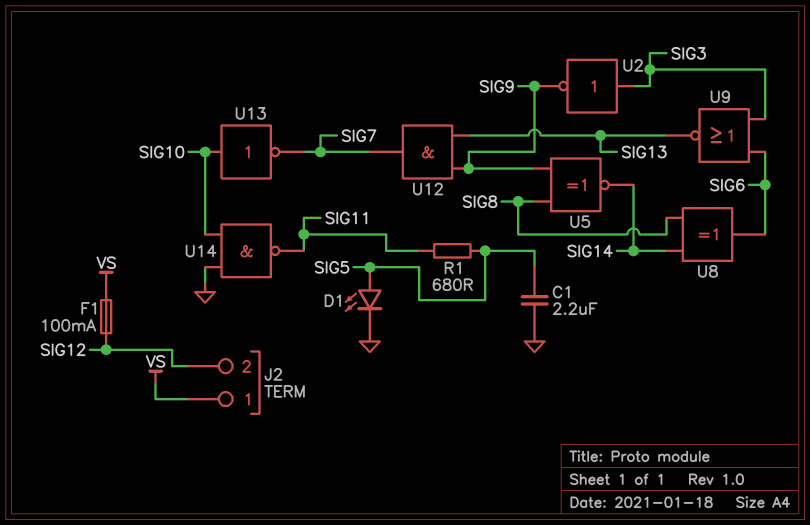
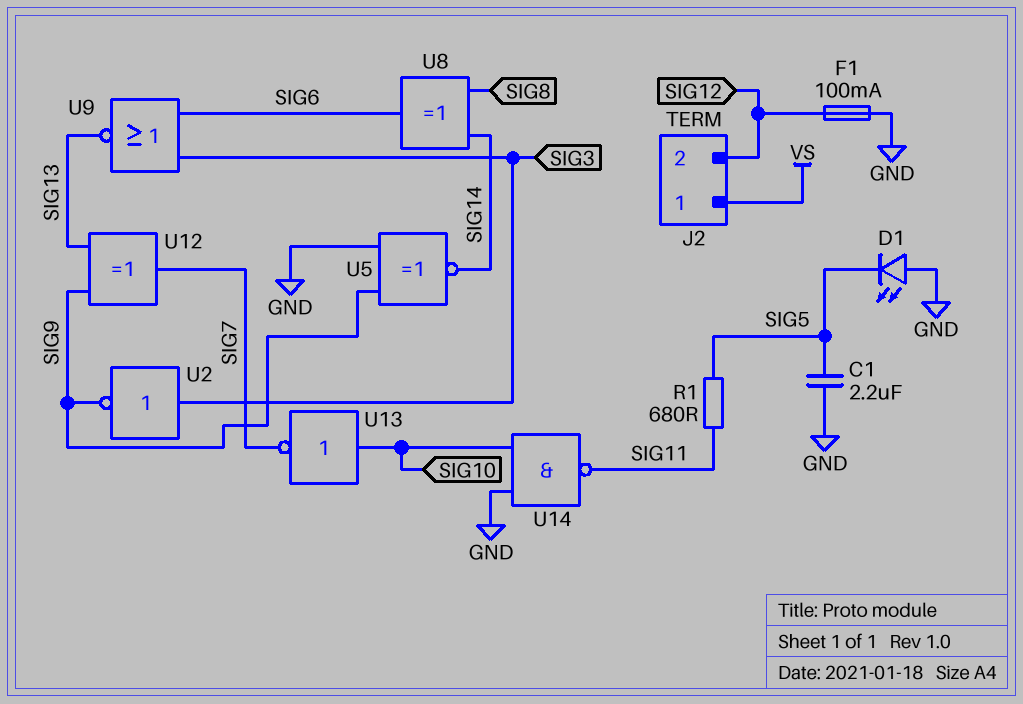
D1: LED (A SIG5, K GND) -> LED (A GND, K SIG5)
F1: 100mA (SIG12, VS) -> 100mA (GND, SIG12)
U5: XNOR (in SIG8, in SIG9, out SIG14) -> XNOR (in GND, in SIG9, out SIG14)
U12: AND (in SIG9, in SIG13, out SIG7) -> XOR (in SIG9, in SIG13, out SIG7)

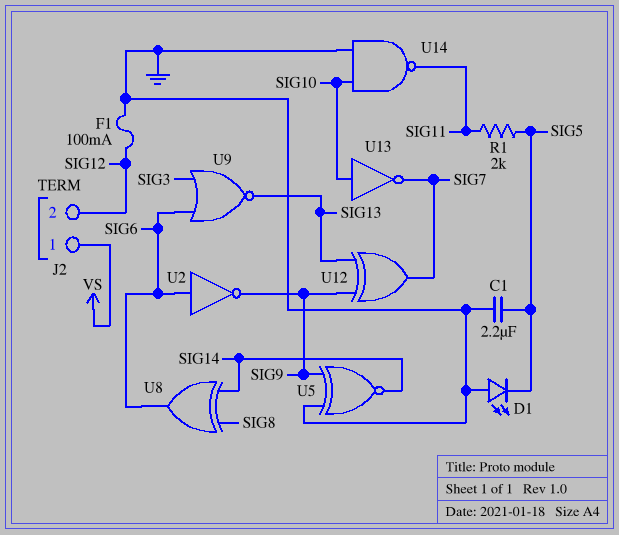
R1: 680 (SIG5, SIG11) -> 2k (SIG5, SIG11)
U2: NOT (in SIG3, out SIG9) -> NOT (in SIG6, out SIG9)

